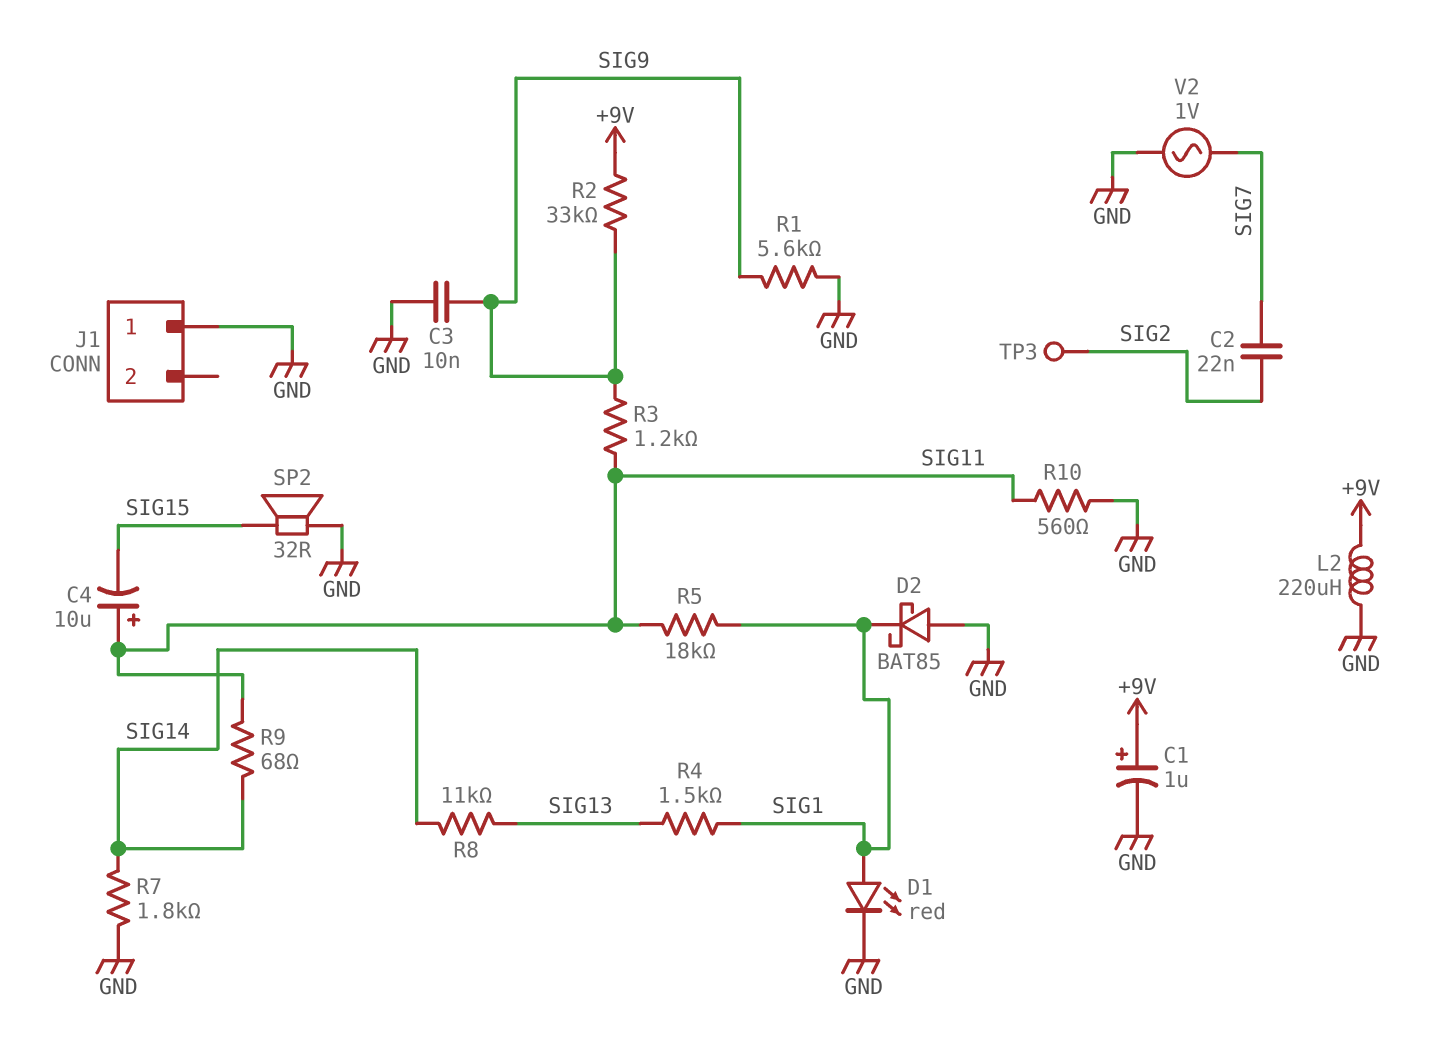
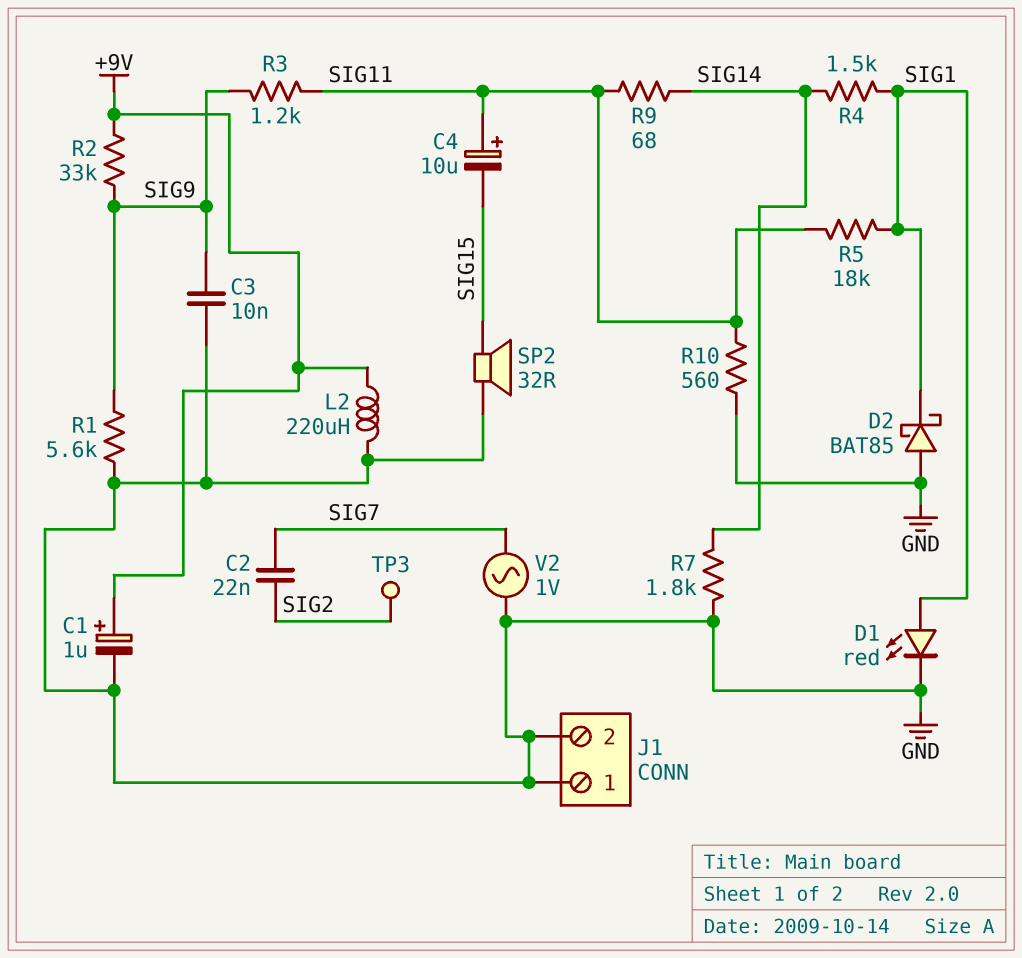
J1 pin 2: none -> GND
R4: 1.5k (SIG1, SIG13) -> 1.5k (SIG1, SIG14)
R8: 11k (SIG13, SIG14) -> none

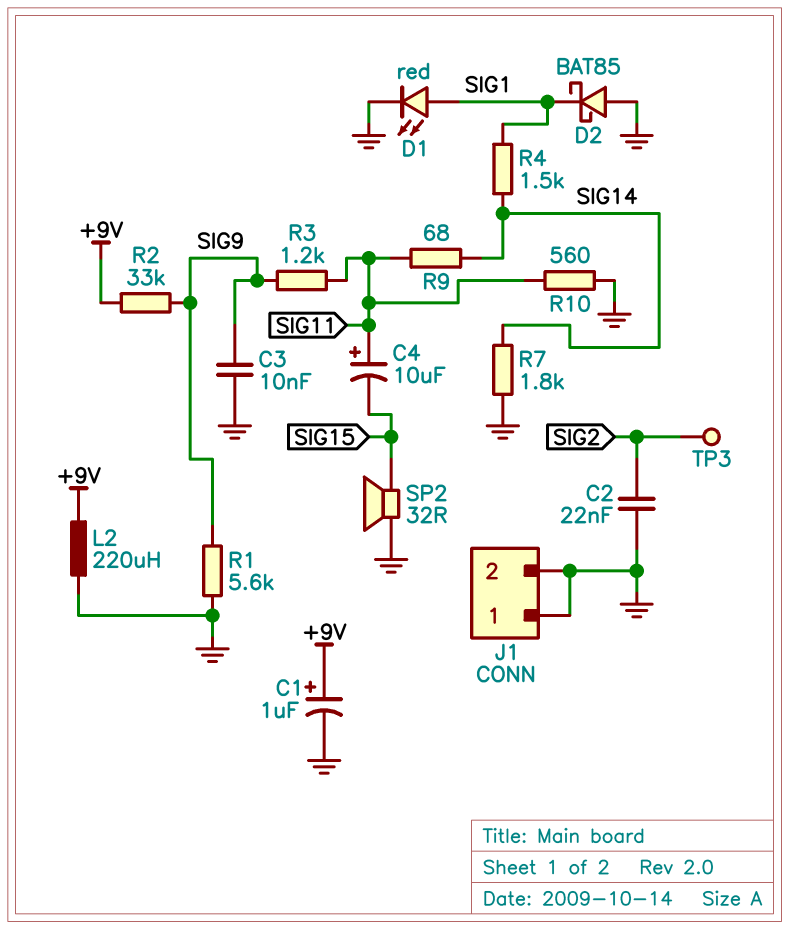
C2: 22nF (SIG2, SIG7) -> 22nF (GND, SIG2)
R5: 18k (SIG1, SIG11) -> none
V2: AC 1V (GND, SIG7) -> none

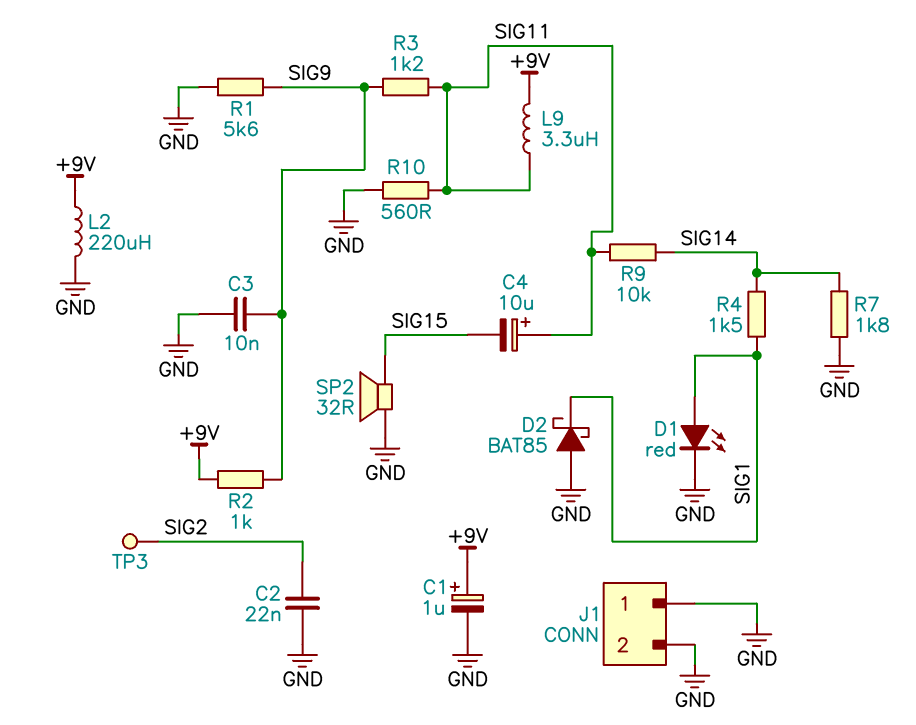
L9: none -> 3.3uH (+9V, SIG11)
R2: 33k (+9V, SIG9) -> 1k (+9V, SIG9)
R9: 68 (SIG11, SIG14) -> 10k (SIG11, SIG14)

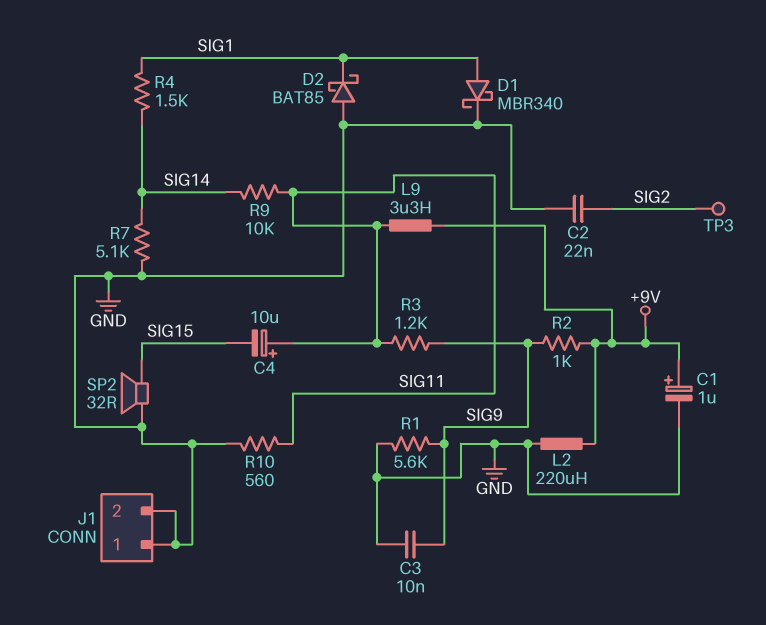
D1: LED red (A SIG1, K GND) -> schottky MBR340 (A SIG1, K GND)
R7: 1.8k (GND, SIG14) -> 5.1k (GND, SIG14)

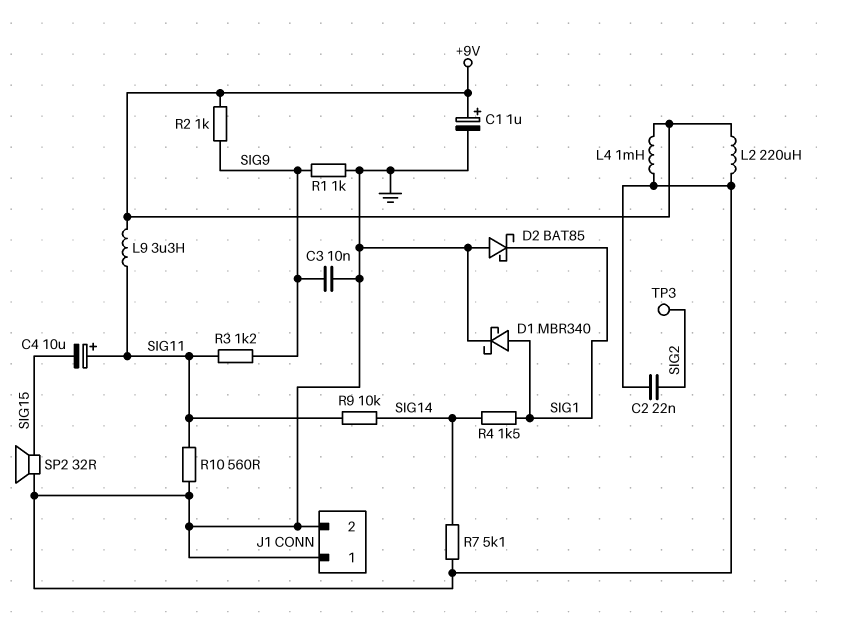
L4: none -> 1mH (+9V, GND)
R1: 5.6k (GND, SIG9) -> 1k (GND, SIG9)

